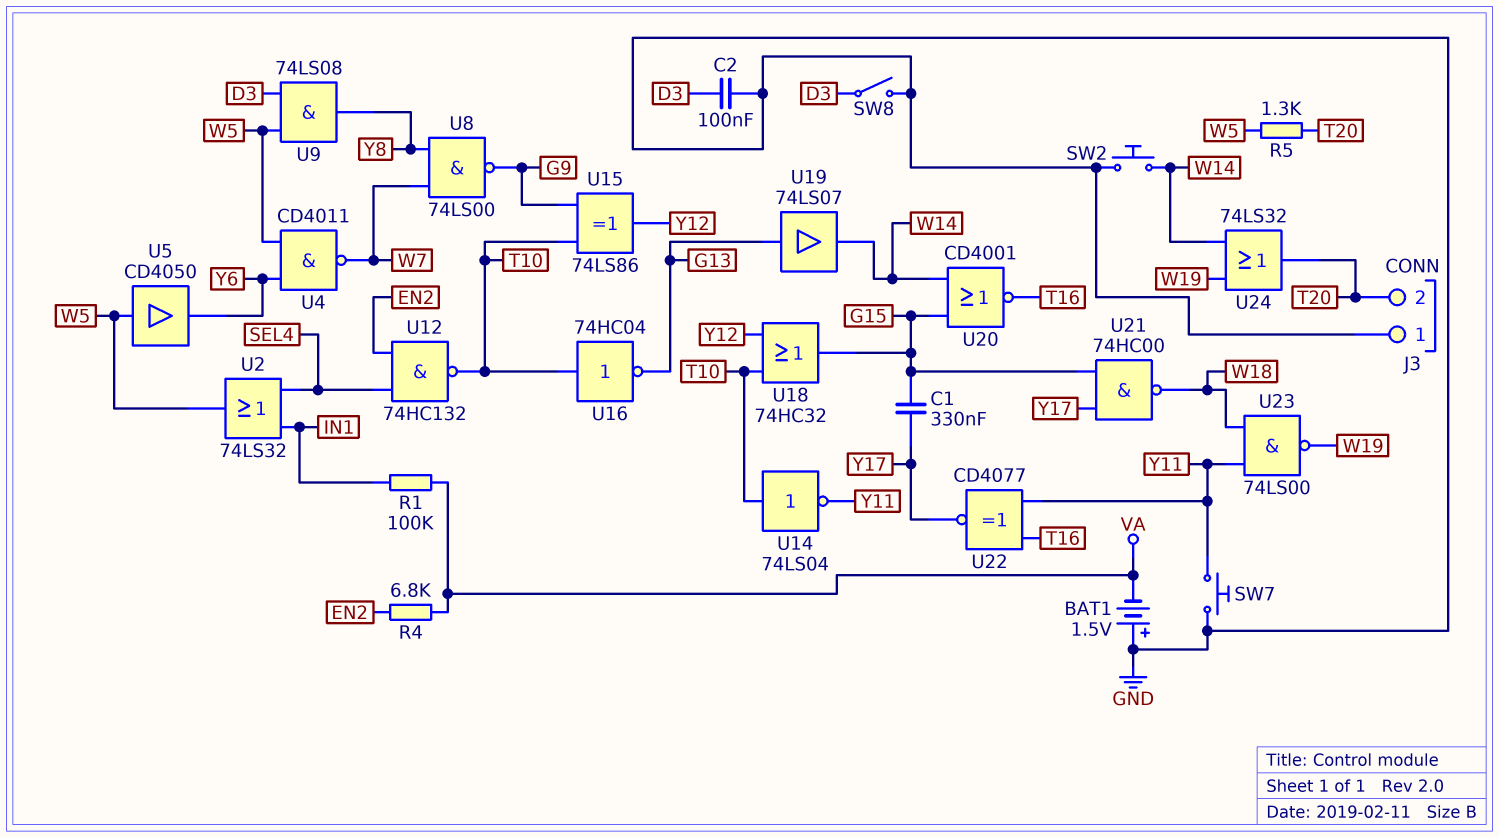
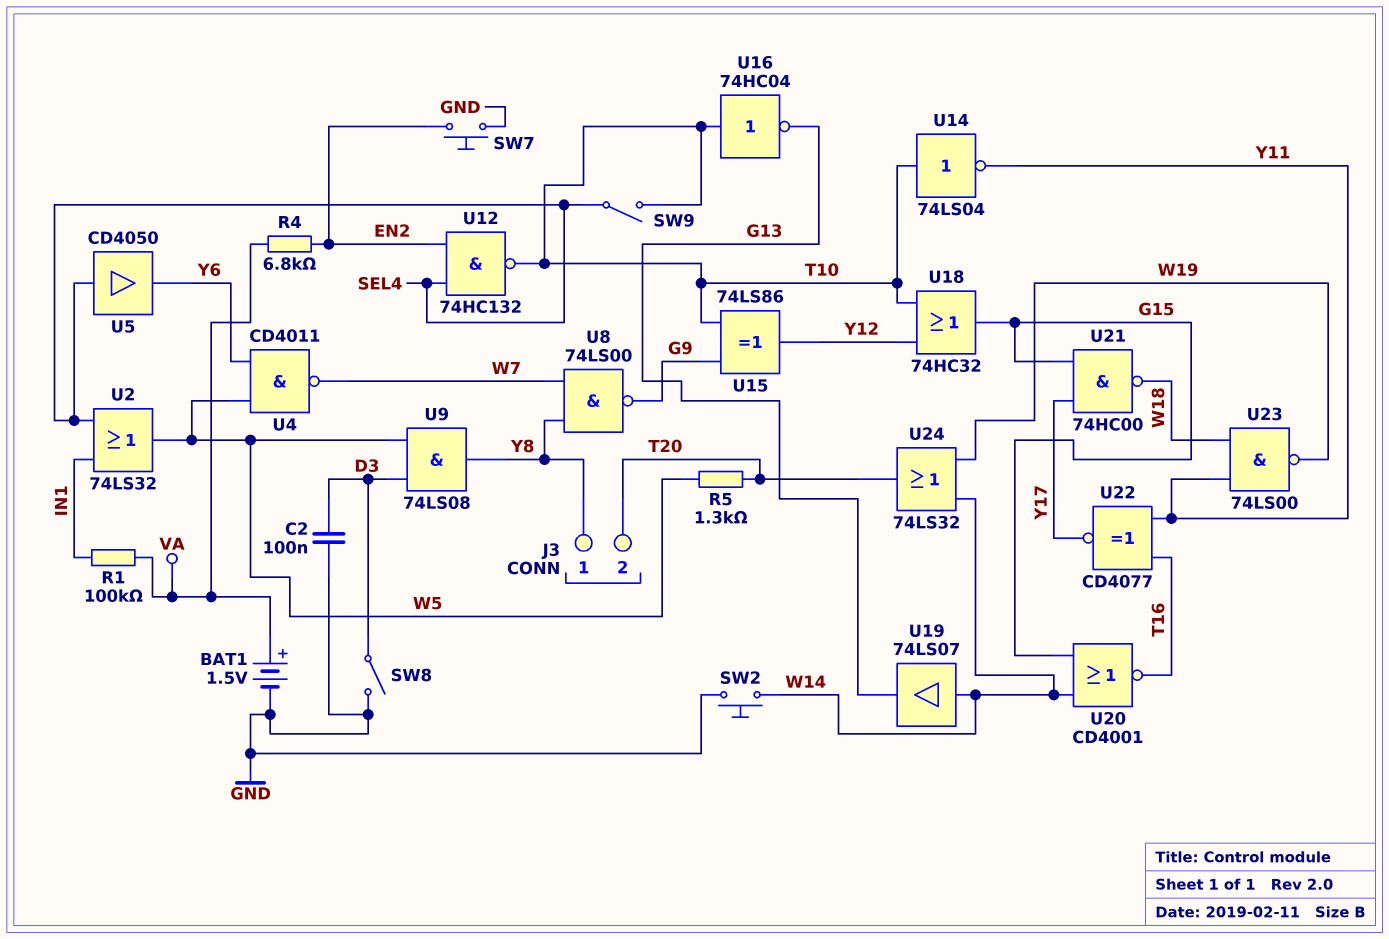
BAT1: 1.5V (plus GND, minus VA) -> 1.5V (plus VA, minus GND)
C1: 330nF (G15, Y17) -> none
J3 pin 1: GND -> Y8
SW7: button (GND, Y11) -> button (EN2, GND)
SW9: none -> switch (SEL4, T10)
U5: buffer CD4050 (in W5, out Y6) -> buffer CD4050 (in SEL4, out Y6)
U19: buffer 74LS07 (in G13, out W14) -> buffer 74LS07 (in W14, out G13)

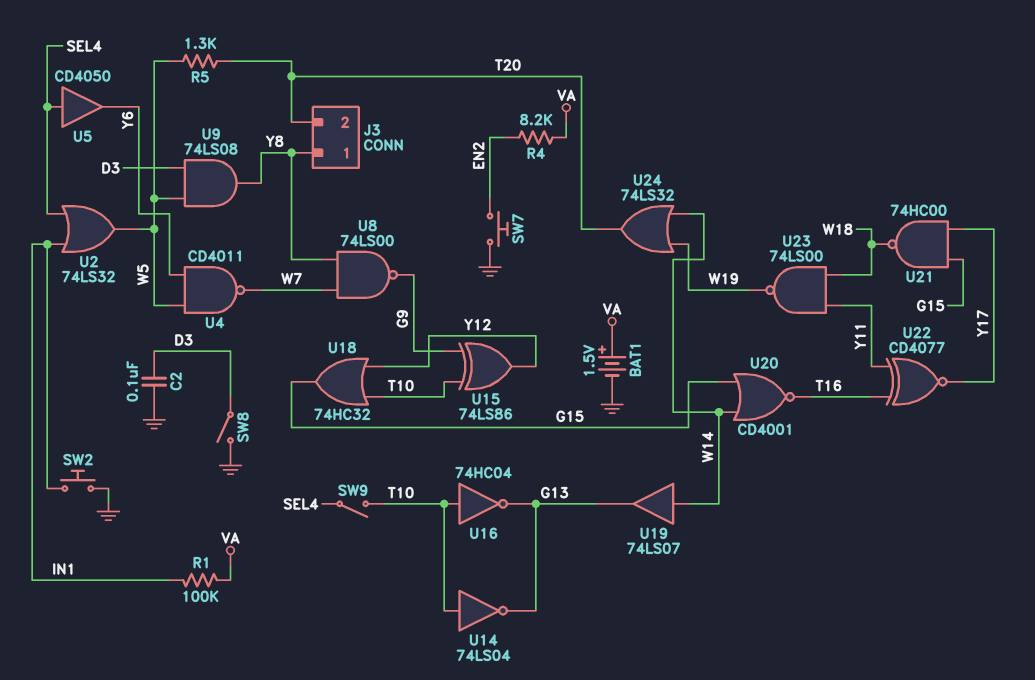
R4: 6.8k (EN2, VA) -> 8.2k (EN2, VA)
SW2: button (GND, W14) -> button (GND, IN1)
U12: NAND 74HC132 (in EN2, in SEL4, out T10) -> none
U14: NOT 74LS04 (in T10, out Y11) -> NOT 74LS04 (in T10, out G13)

